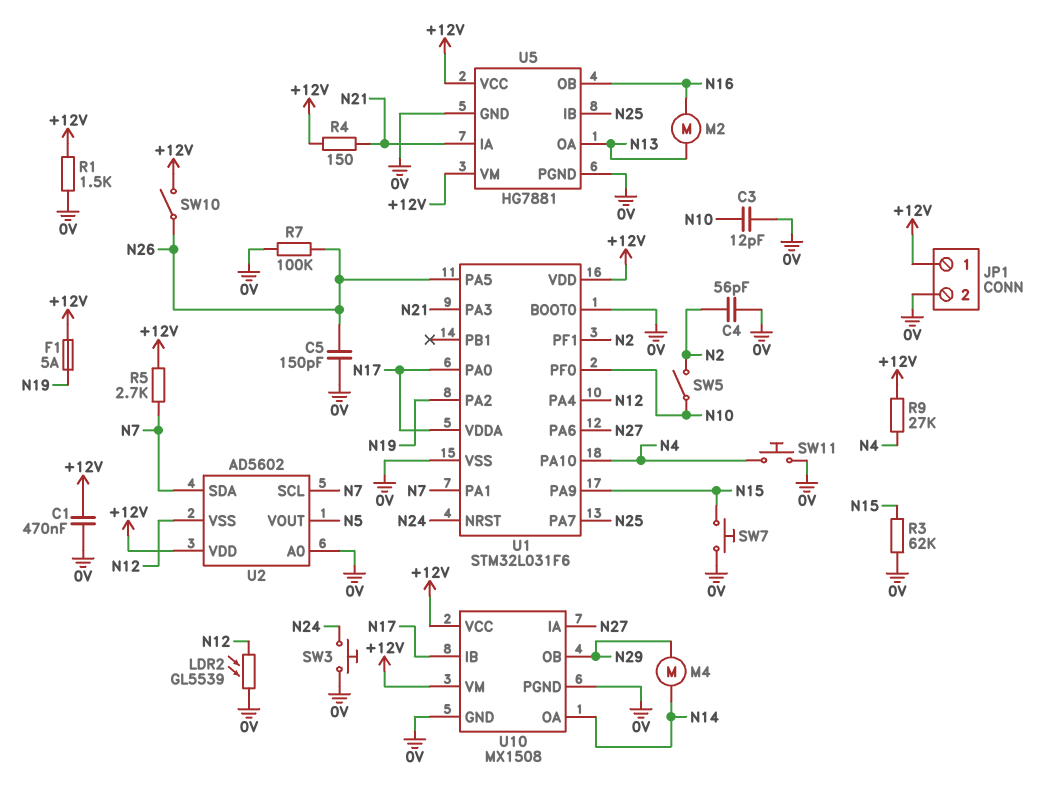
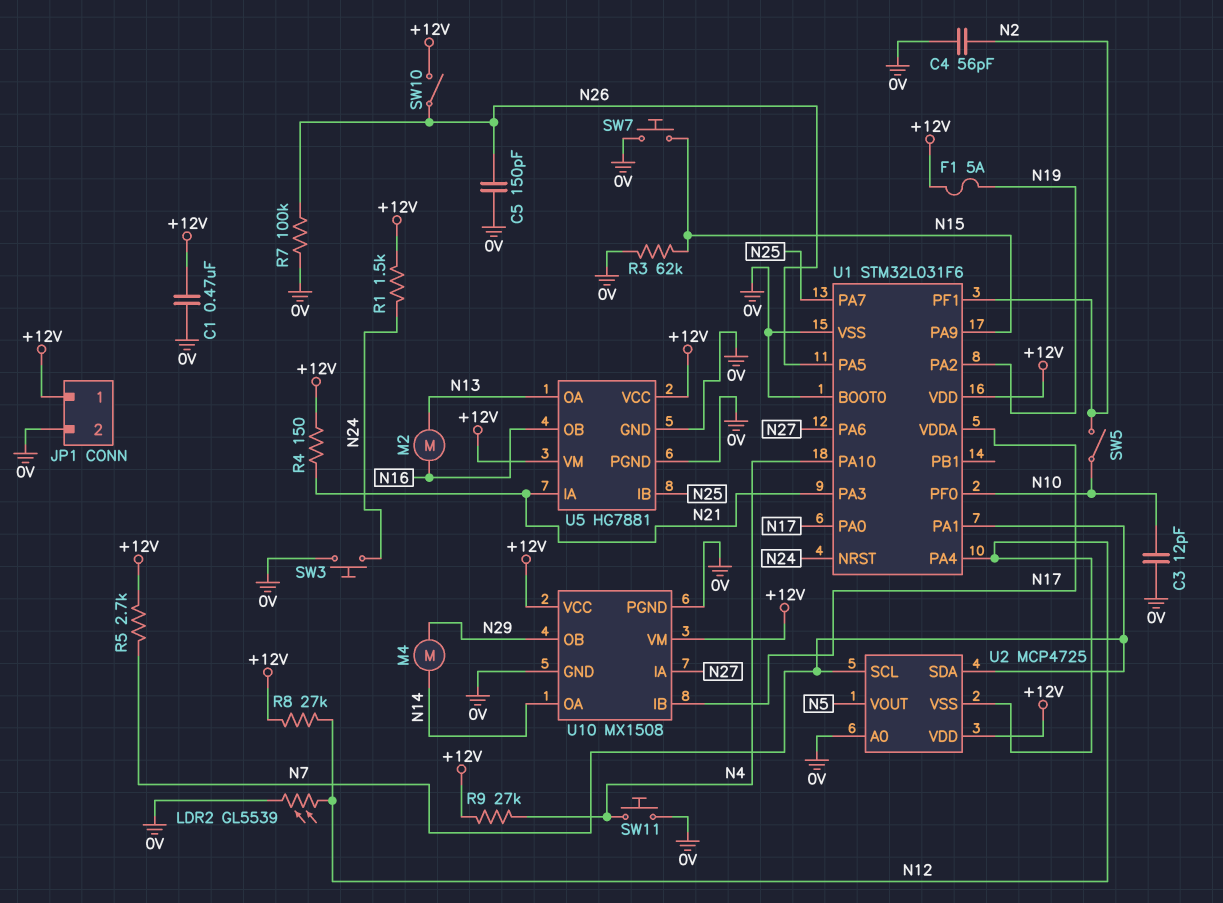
R1: 1.5k (+12V, 0V) -> 1.5k (+12V, N24)
R8: none -> 27k (+12V, N12)
U2: AD5602 -> MCP4725

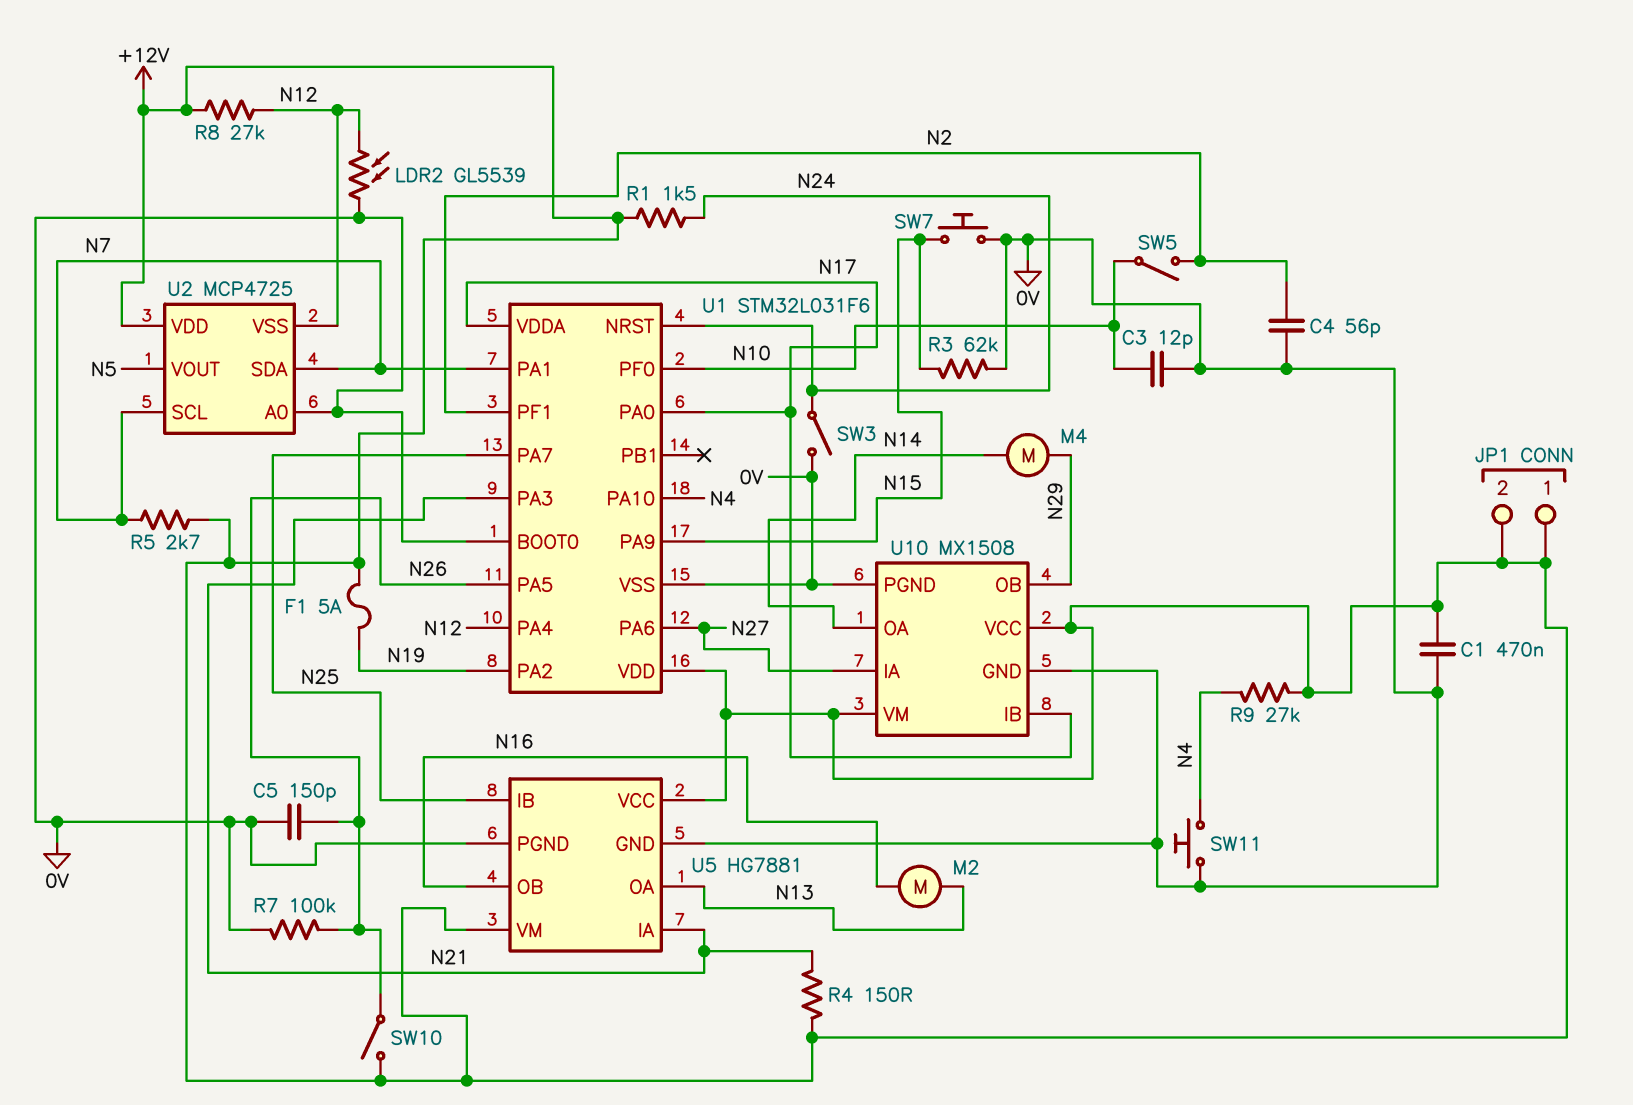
JP1 pin 2: 0V -> +12V
SW3: button (0V, N24) -> switch (0V, N24)

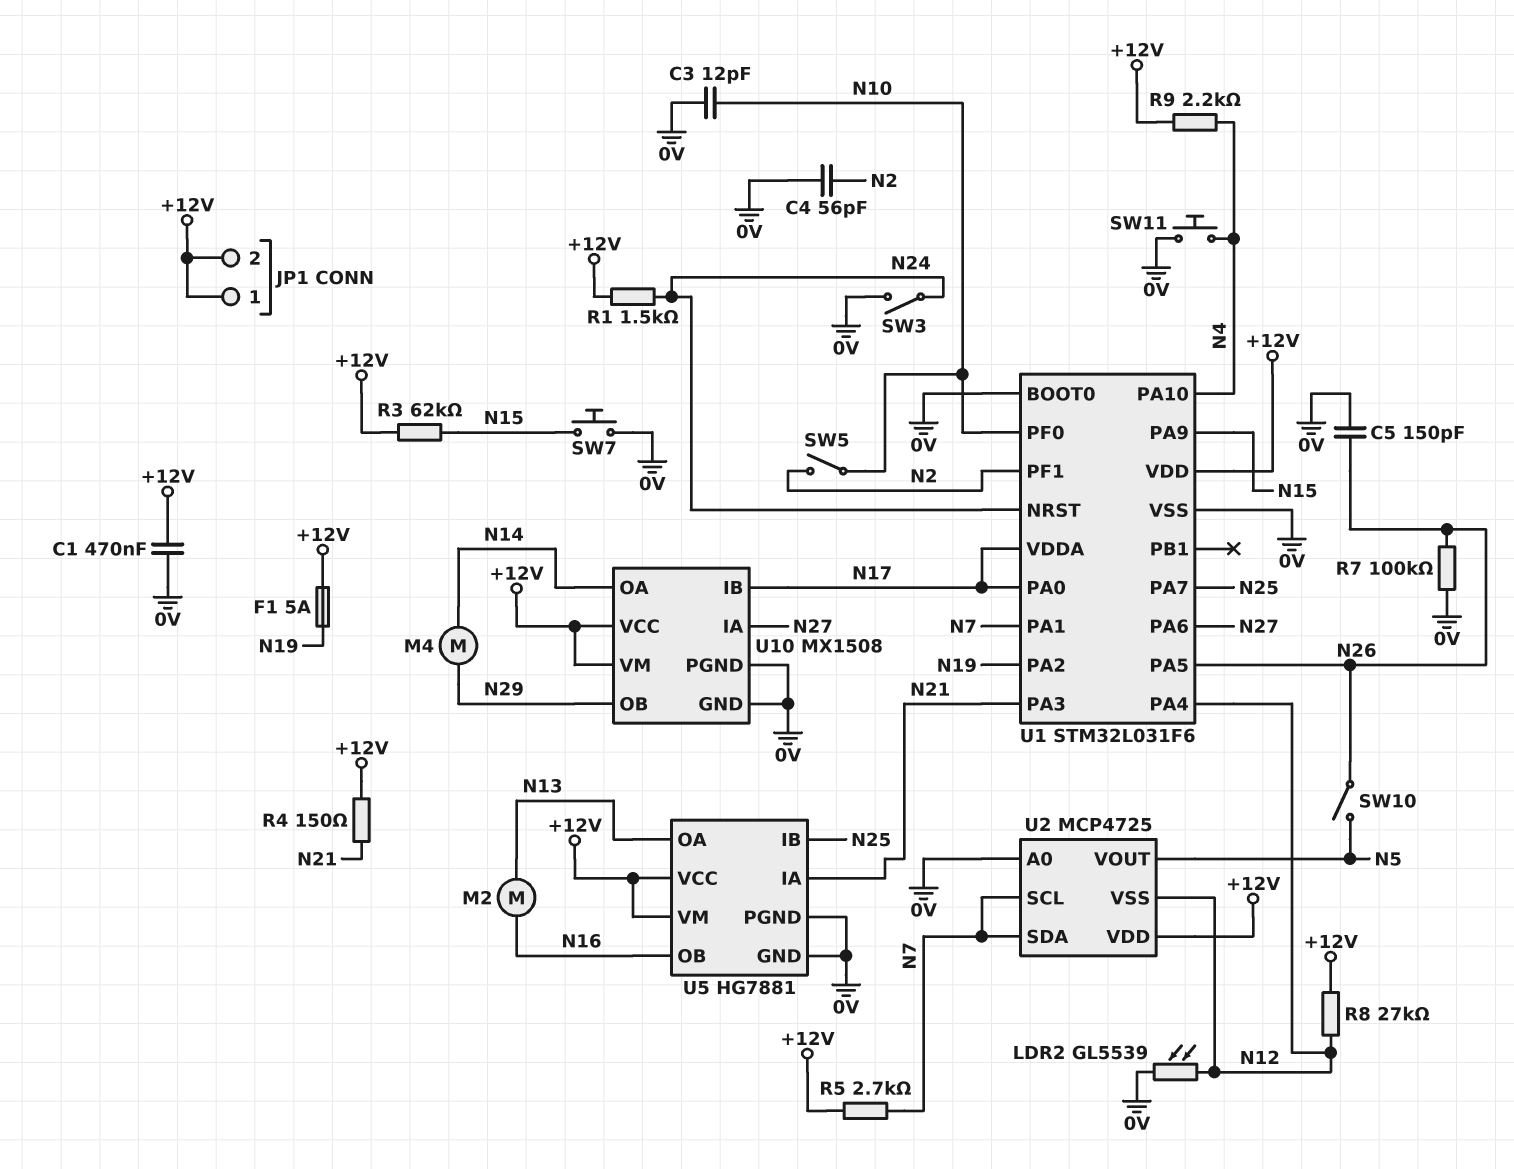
R3: 62k (0V, N15) -> 62k (+12V, N15)
R9: 27k (+12V, N4) -> 2.2k (+12V, N4)
SW10: switch (+12V, N26) -> switch (N5, N26)

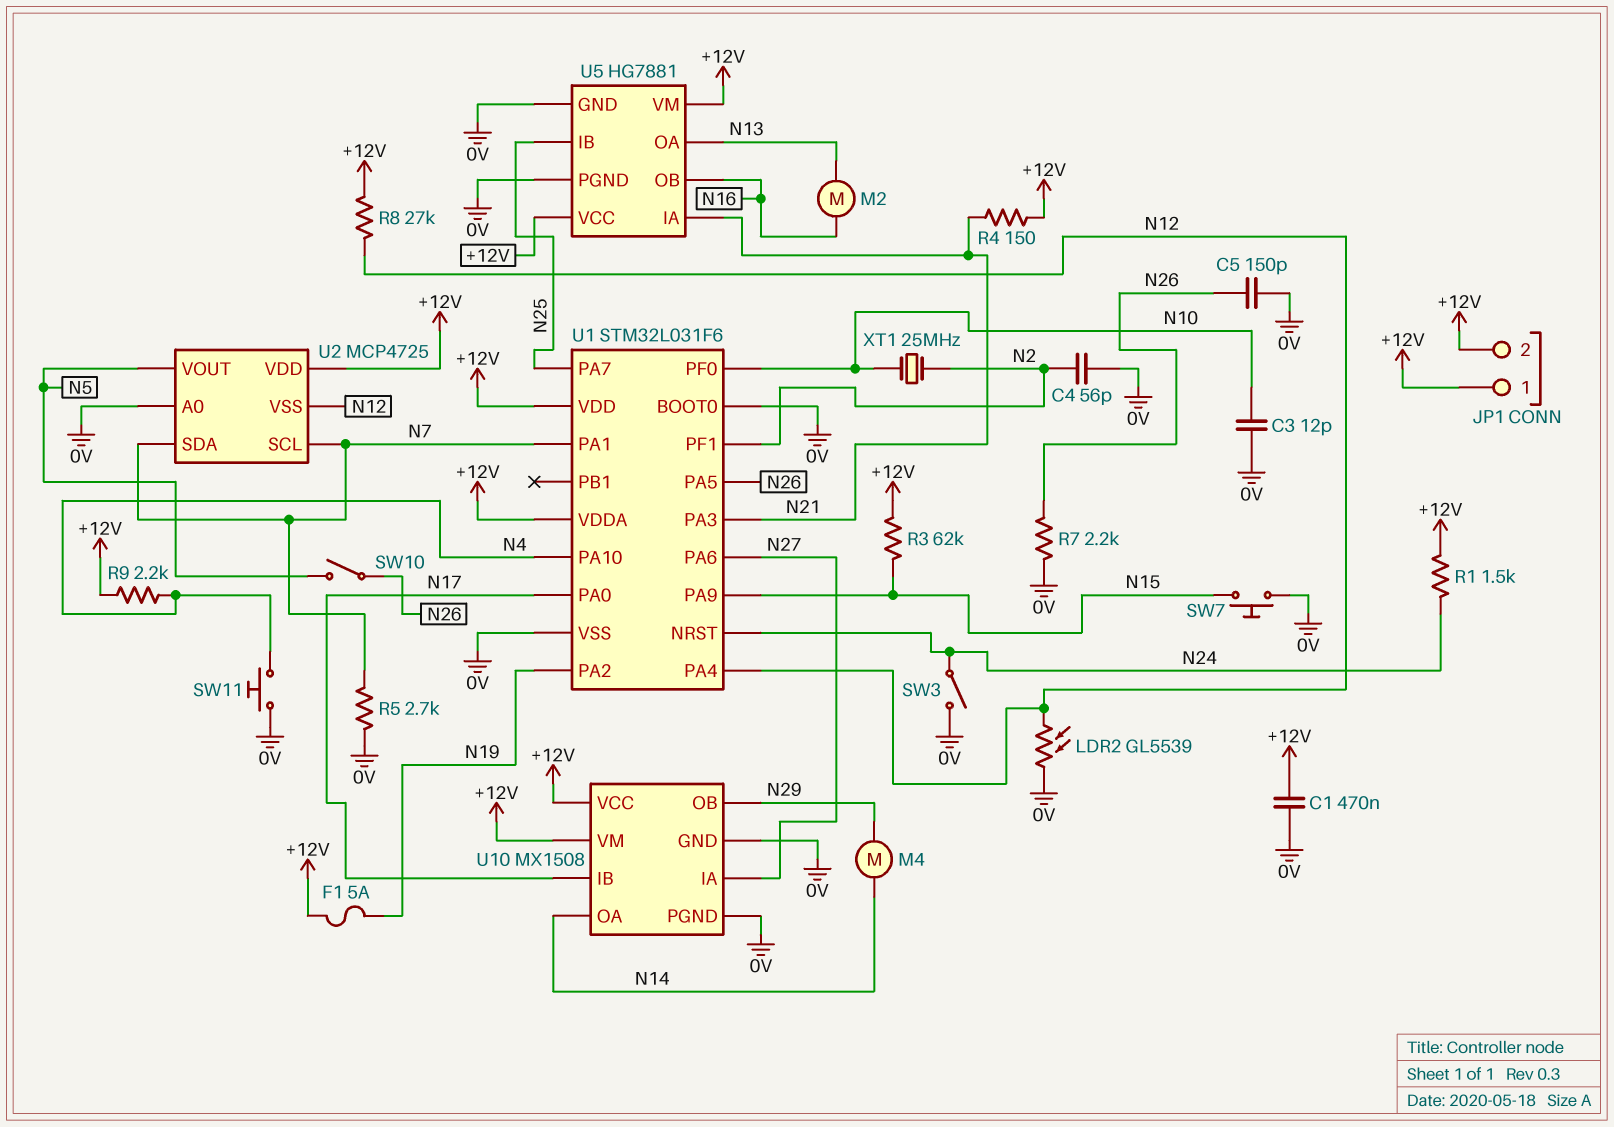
R5: 2.7k (+12V, N7) -> 2.7k (0V, N7)
R7: 100k (0V, N26) -> 2.2k (0V, N26)
SW5: switch (N2, N10) -> none
U1 pin VDDA: N17 -> +12V
XT1: none -> 25MHz (N2, N10)

